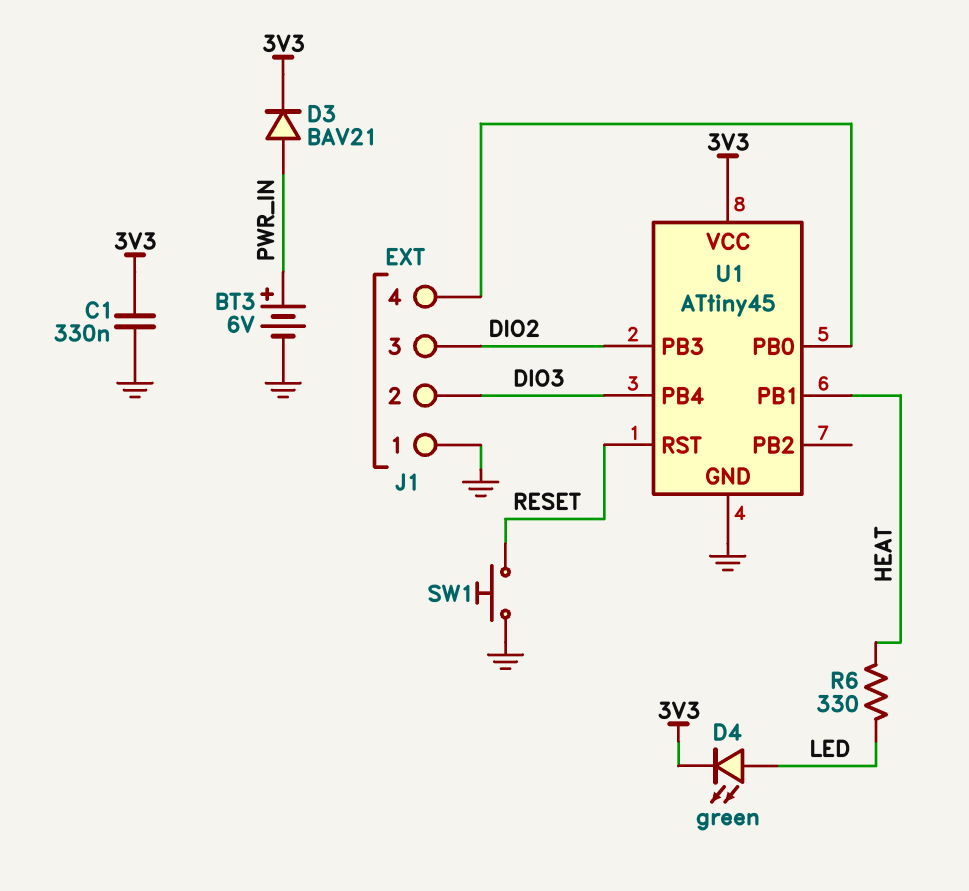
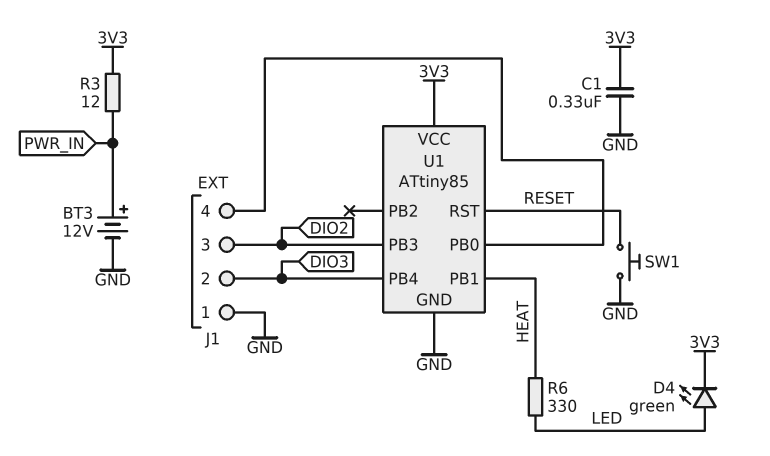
BT3: 6V (plus PWR_IN, minus GND) -> 12V (plus PWR_IN, minus GND)
D3: diode BAV21 (A PWR_IN, K 3V3) -> none
R3: none -> 12 (3V3, PWR_IN)
U1: ATtiny45 -> ATtiny85

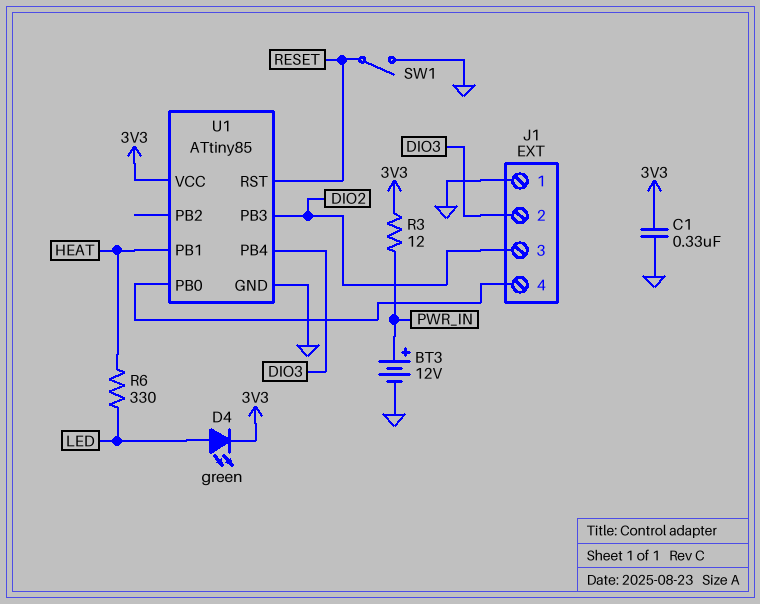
SW1: button (GND, RESET) -> switch (GND, RESET)

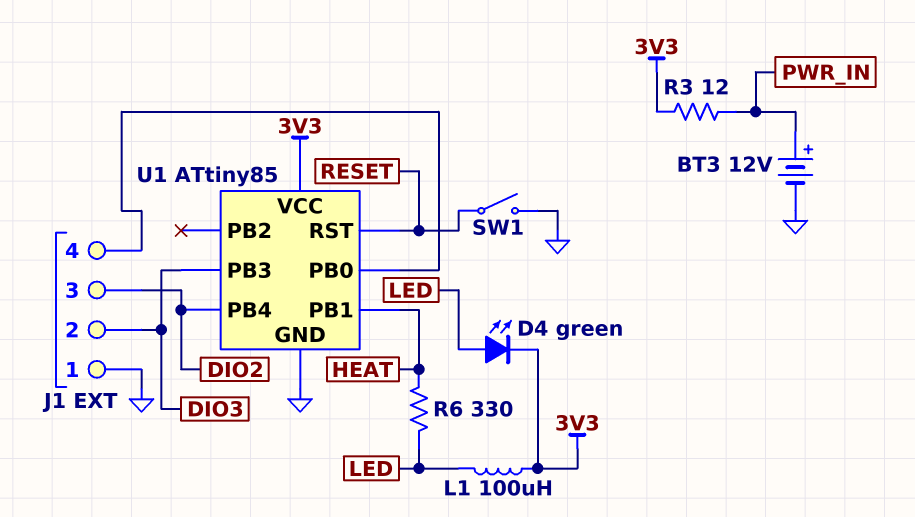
C1: 330nF (3V3, GND) -> none
L1: none -> 100uH (3V3, LED)
U1 pin PB3: DIO2 -> DIO3
U1 pin PB4: DIO3 -> DIO2

